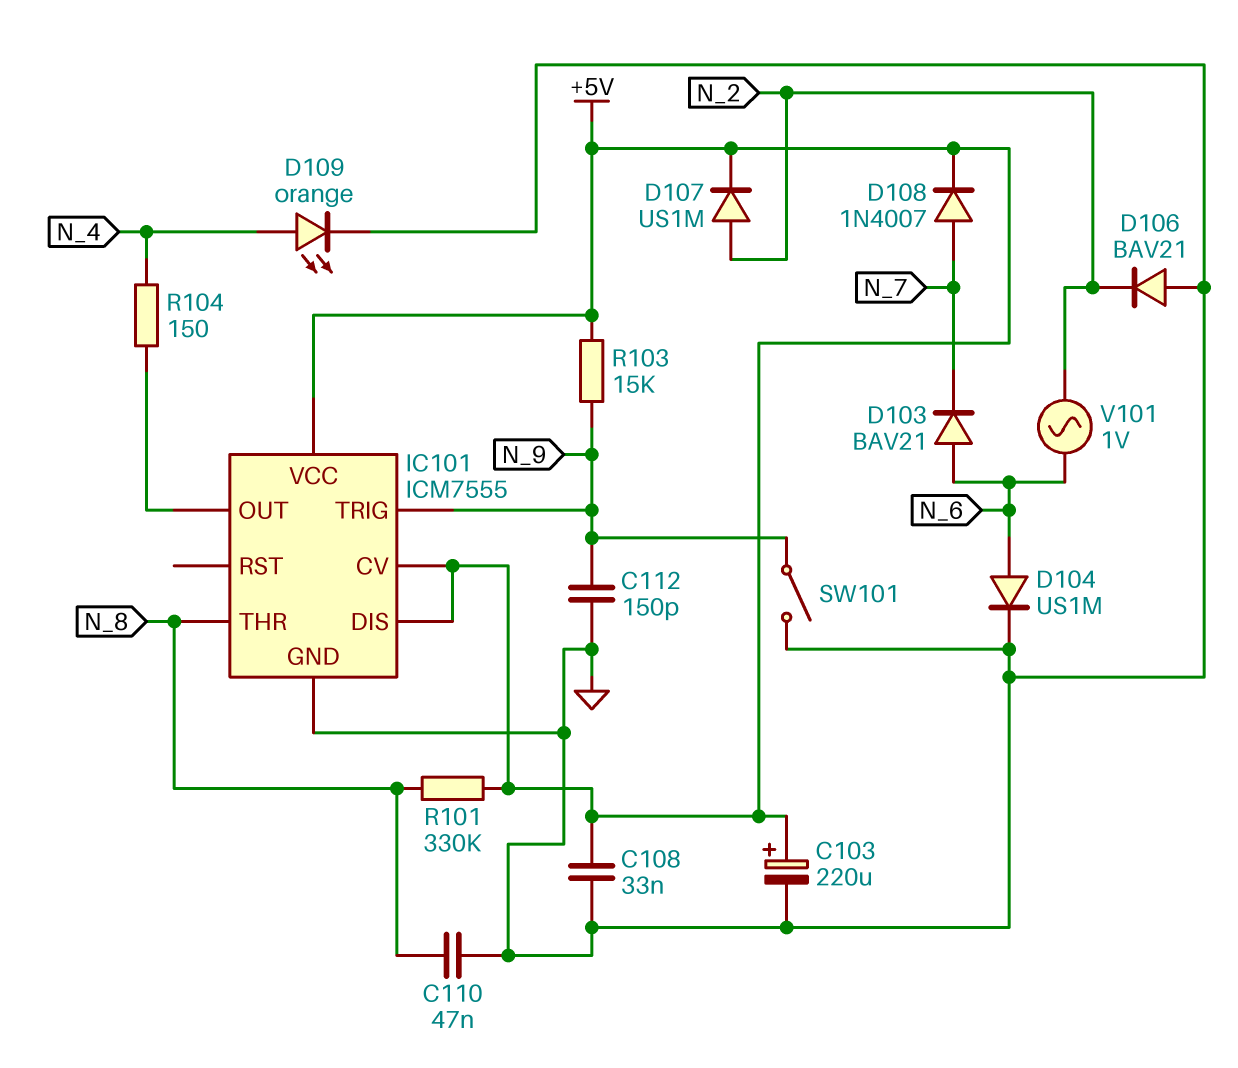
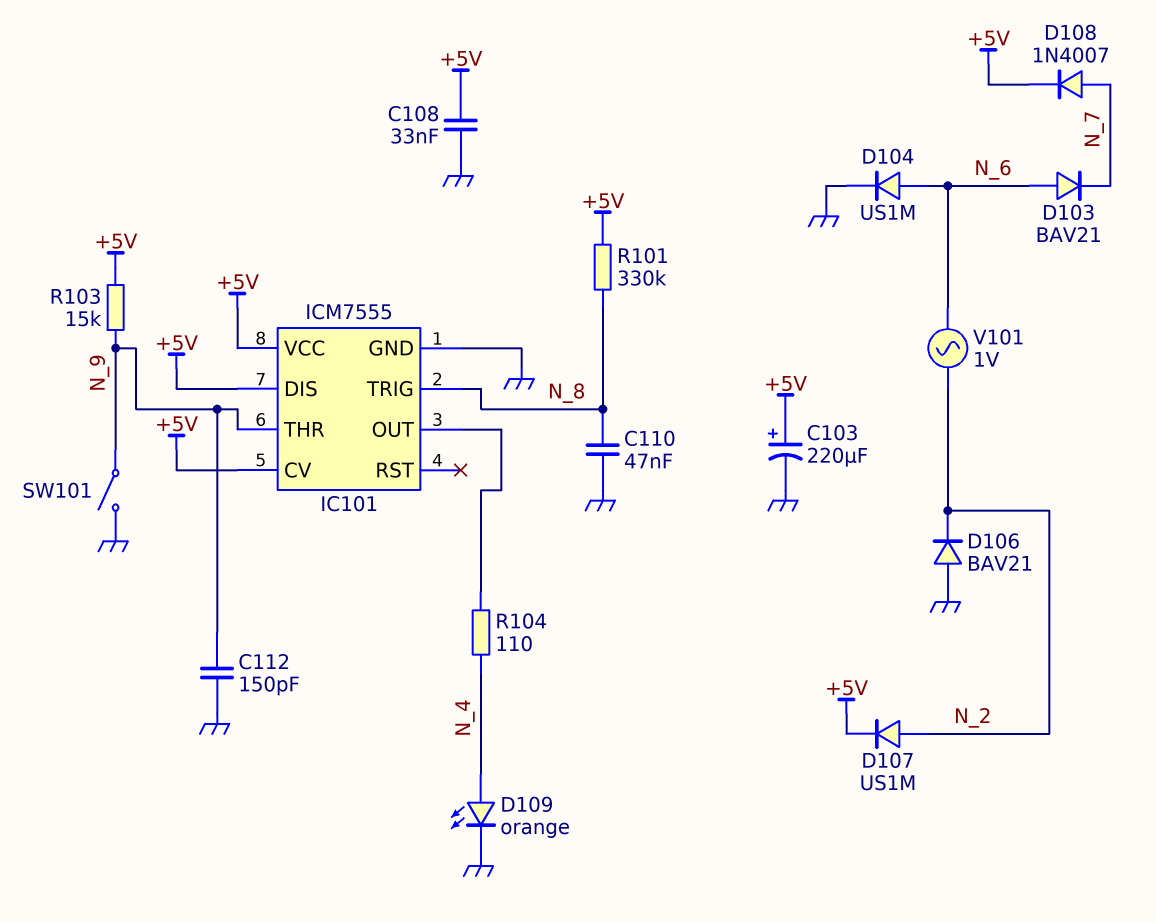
IC101 pin THR: N_8 -> N_9
IC101 pin TRIG: N_9 -> N_8
R104: 150 (IC101/OUT, N_4) -> 110 (IC101/OUT, N_4)

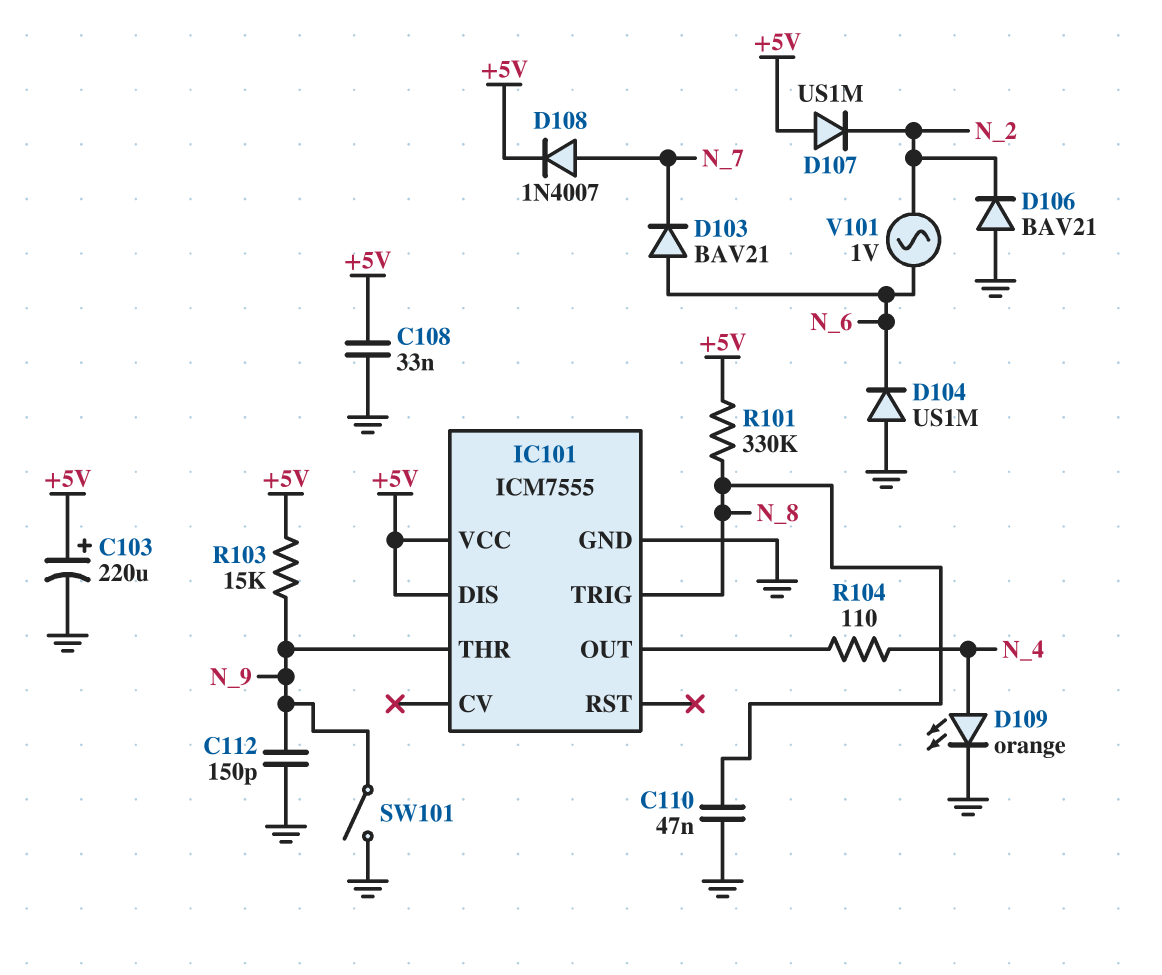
D104: diode US1M (A N_6, K GND) -> diode US1M (A GND, K N_6)
D107: diode US1M (A N_2, K +5V) -> diode US1M (A +5V, K N_2)
IC101 pin CV: +5V -> none

